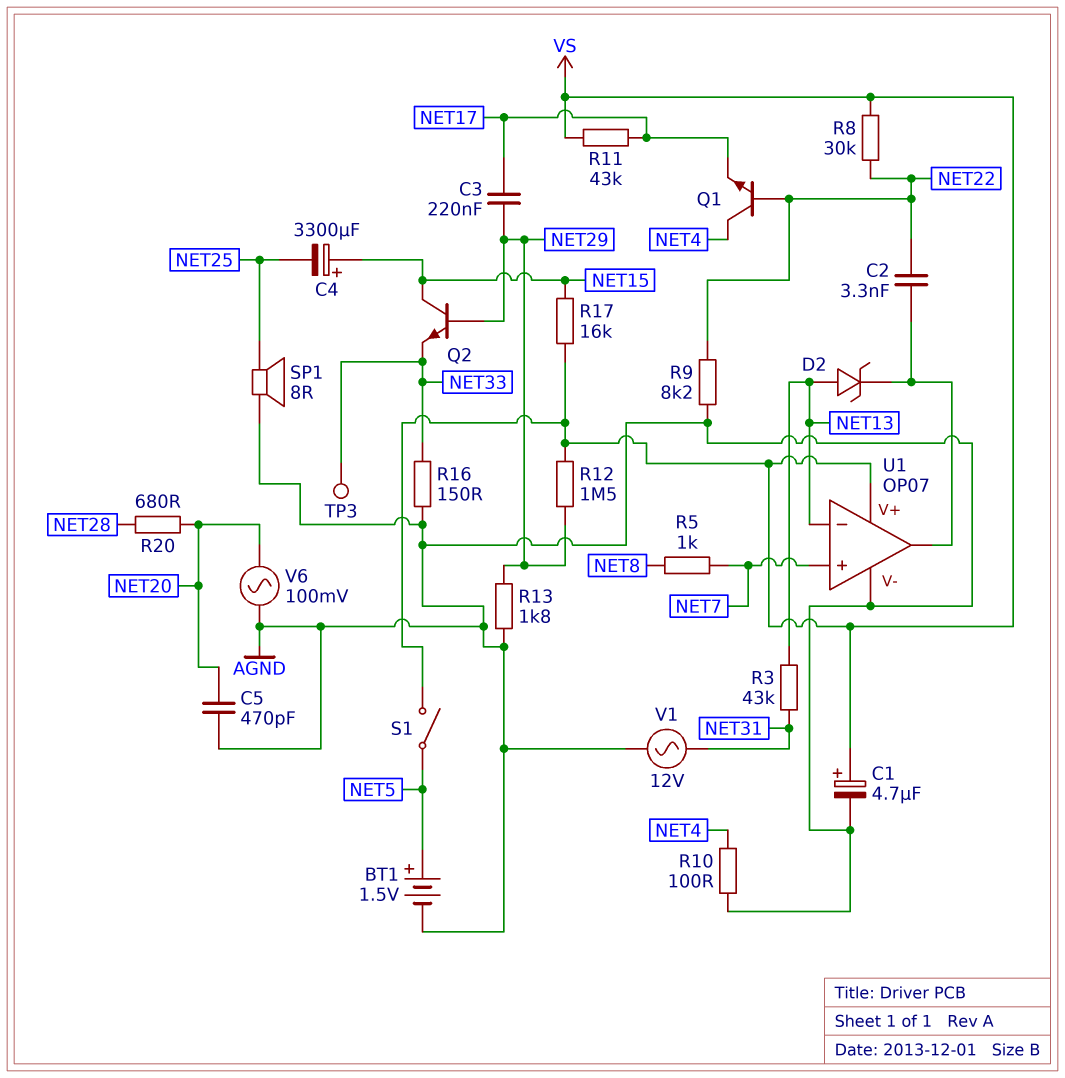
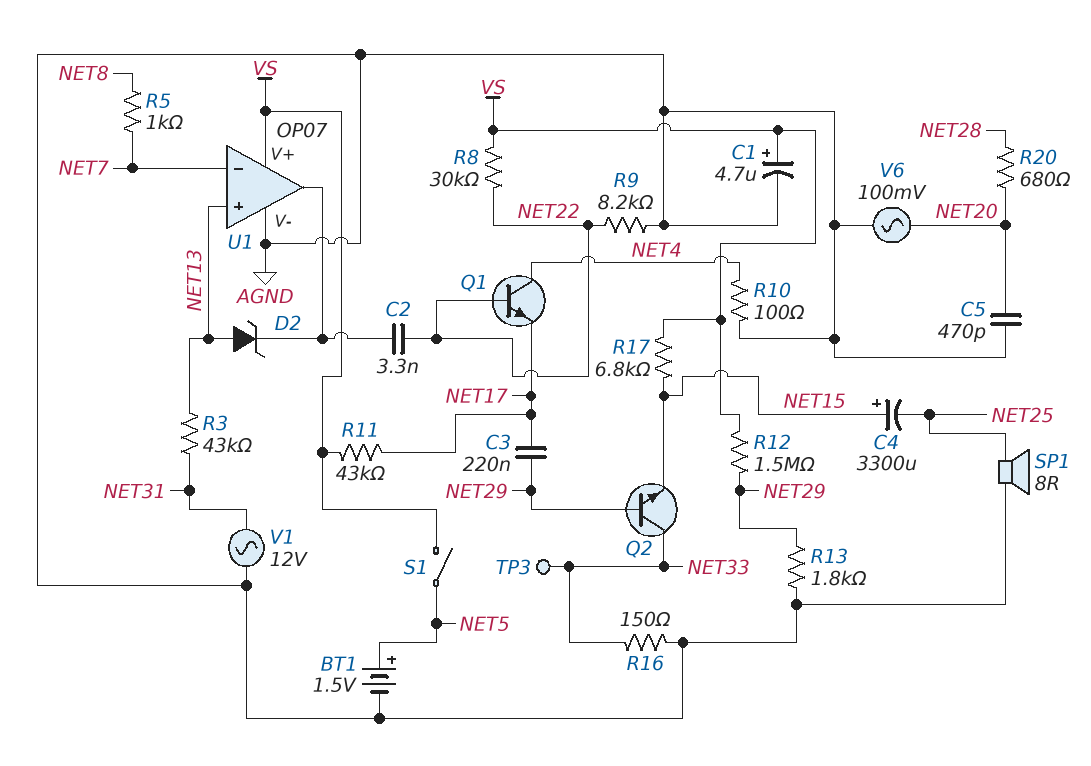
Q2: NPN (B NET29, C NET15, E NET33) -> NPN (B NET29, C NET33, E NET15)
R17: 16k (NET15, VS) -> 6.8k (NET15, VS)
U1 pin in+: NET7 -> NET13
U1 pin in-: NET13 -> NET7

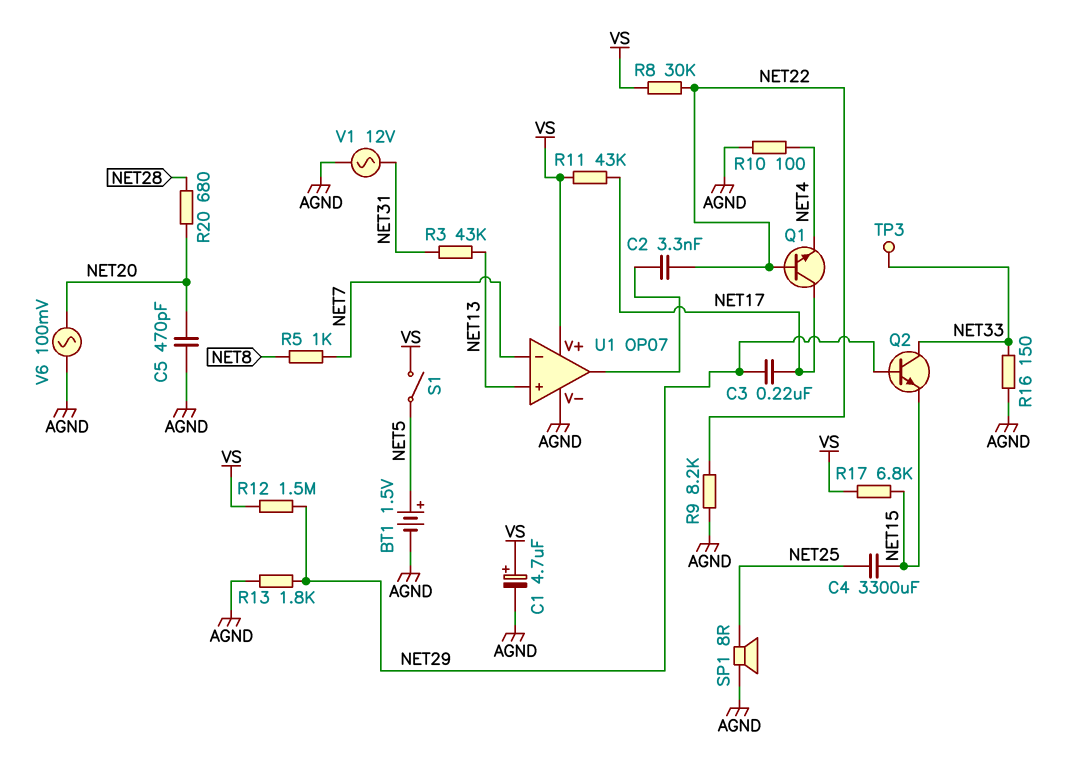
C4: 3300uF (plus NET15, minus NET25) -> 3300uF (NET15, NET25)
D2: zener (A NET13, K U1/out) -> none
Q1: NPN (B NET22, C NET4, E NET17) -> NPN (B NET22, C NET17, E NET4)

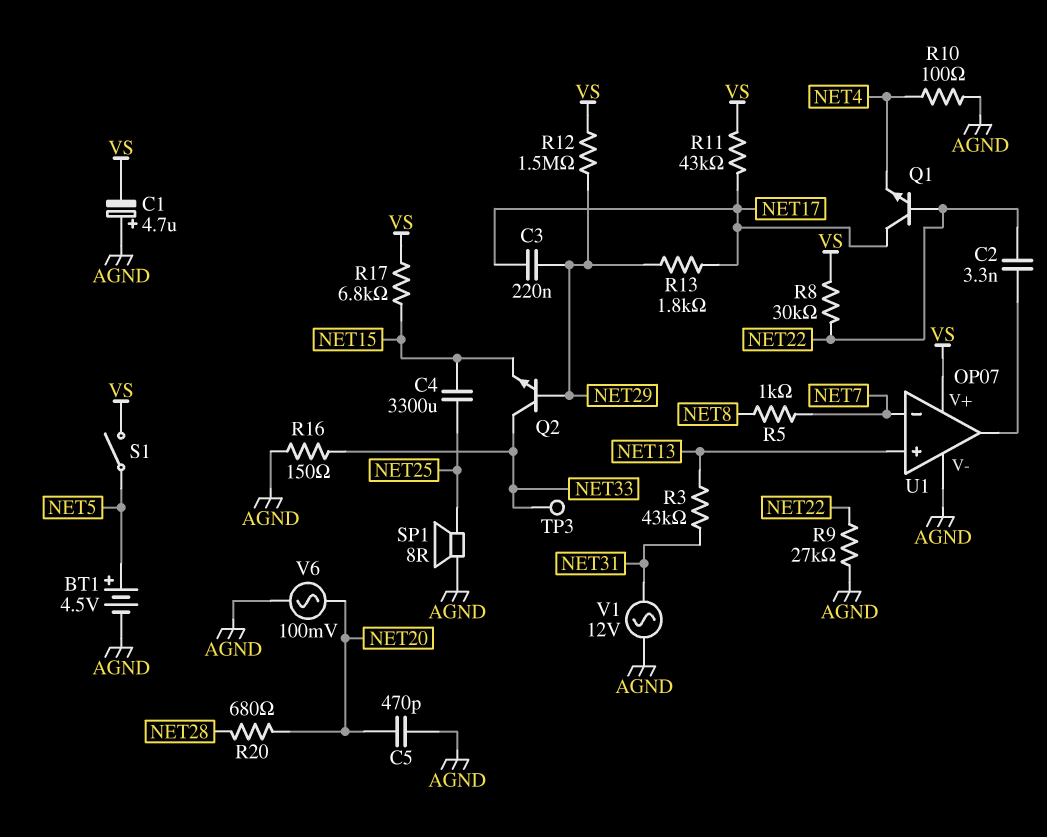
BT1: 1.5V (plus NET5, minus AGND) -> 4.5V (plus NET5, minus AGND)
C1: 4.7uF (plus VS, minus AGND) -> 4.7uF (plus AGND, minus VS)
R9: 8.2k (AGND, NET22) -> 27k (AGND, NET22)
R13: 1.8k (AGND, NET29) -> 1.8k (NET17, NET29)

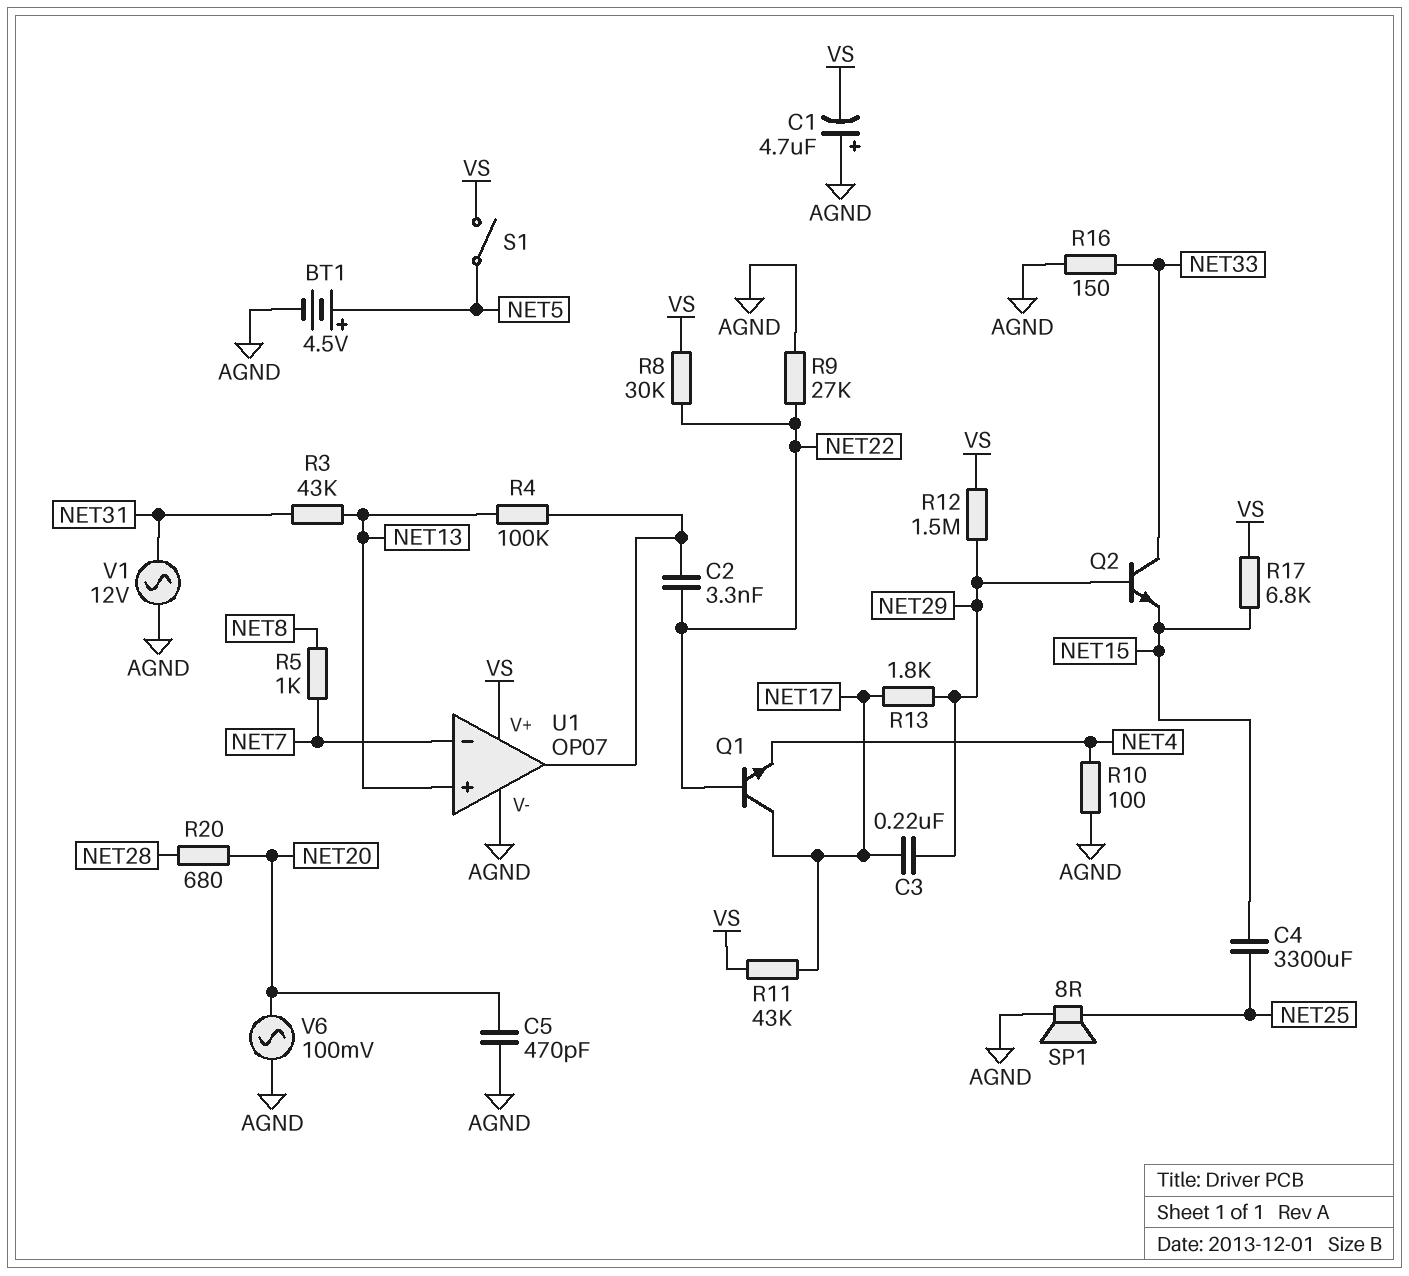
R4: none -> 100k (NET13, U1/out)
TP3: test point (NET33) -> none

